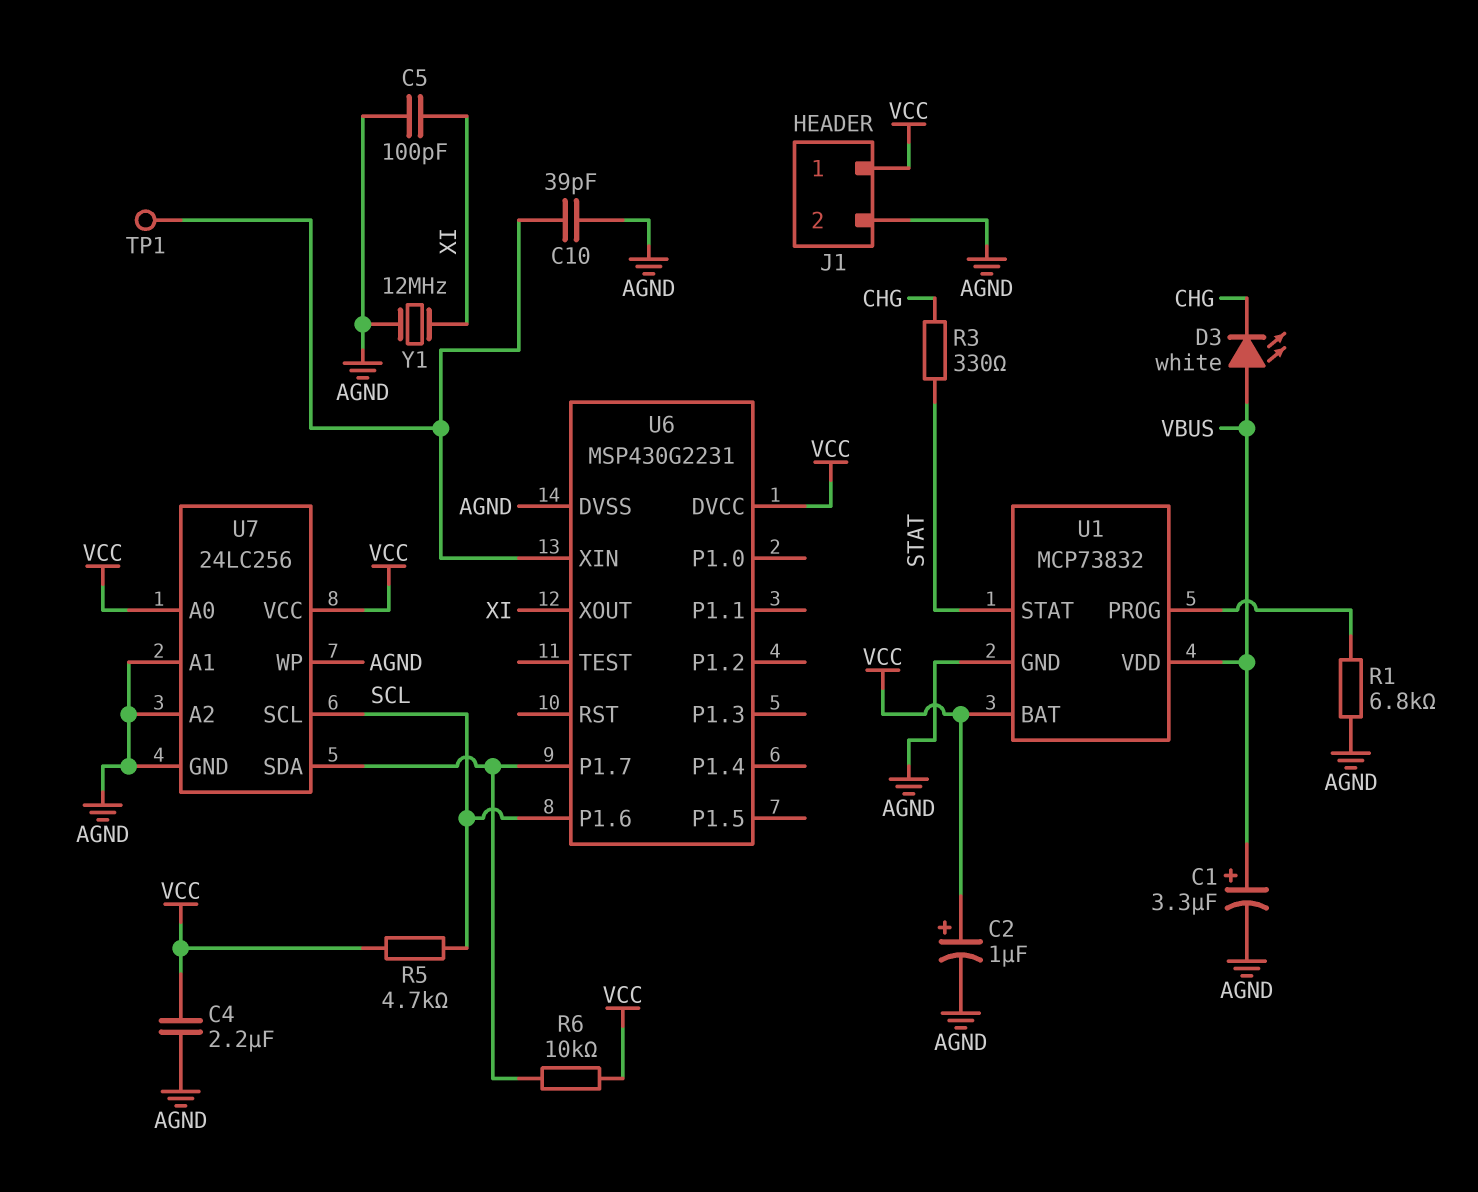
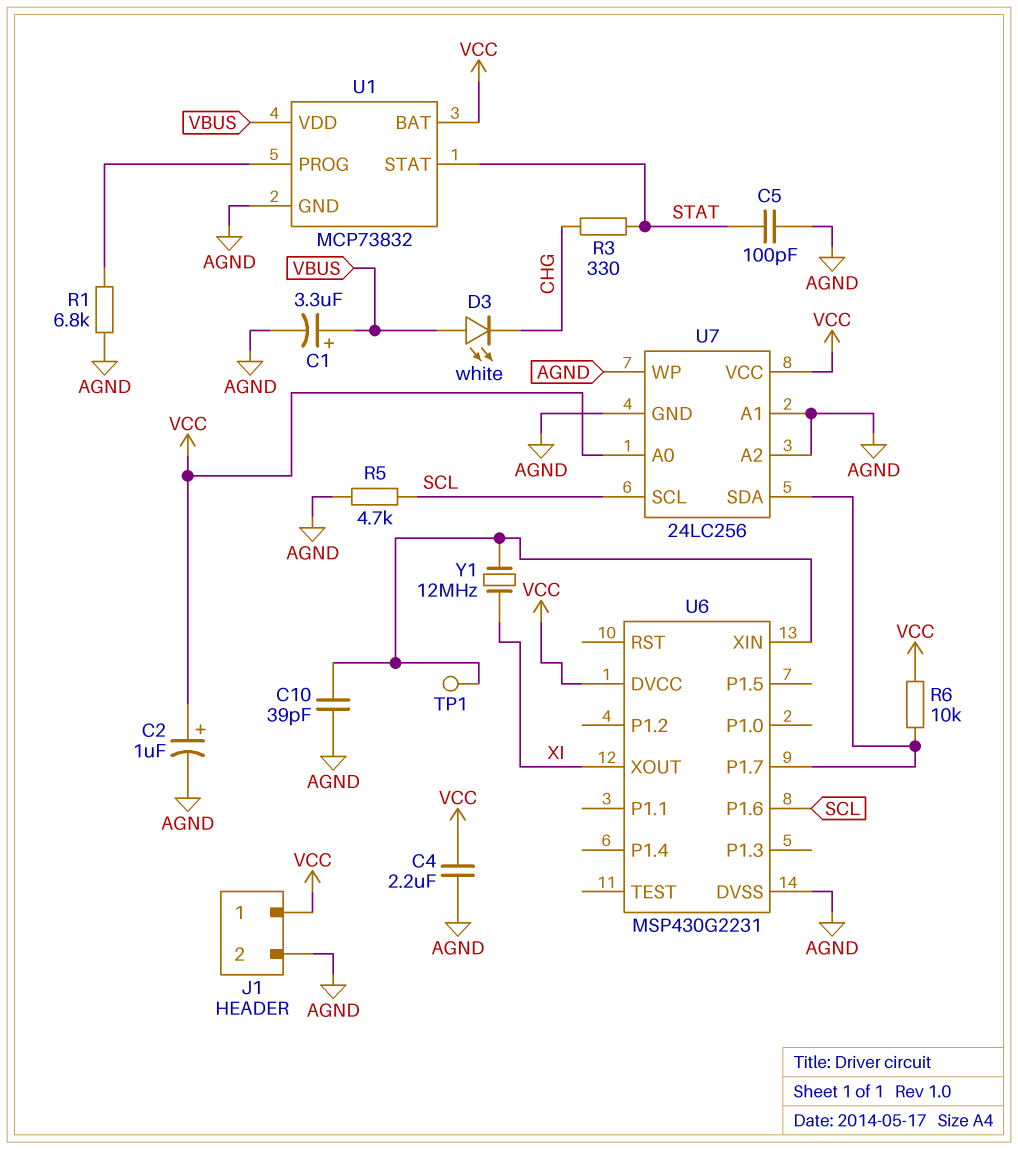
C5: 100pF (AGND, XI) -> 100pF (AGND, STAT)
R5: 4.7k (SCL, VCC) -> 4.7k (AGND, SCL)
Y1: 12MHz (AGND, XI) -> 12MHz (U6/XIN, XI)

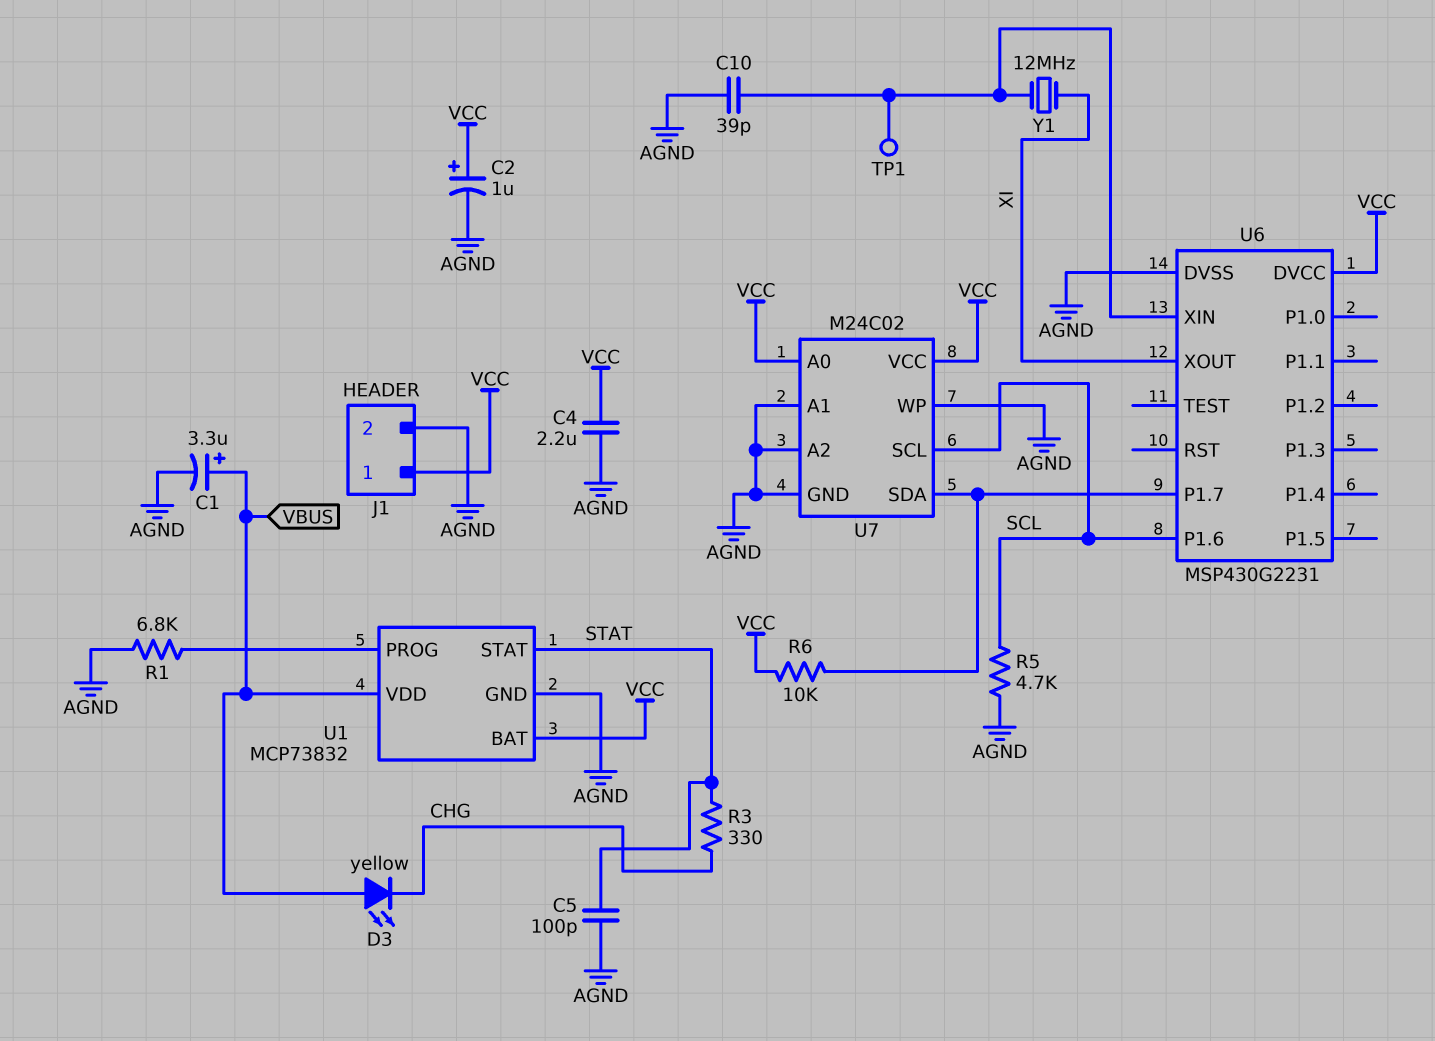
D3: LED white (A VBUS, K CHG) -> LED yellow (A VBUS, K CHG)
U7: 24LC256 -> M24C02

